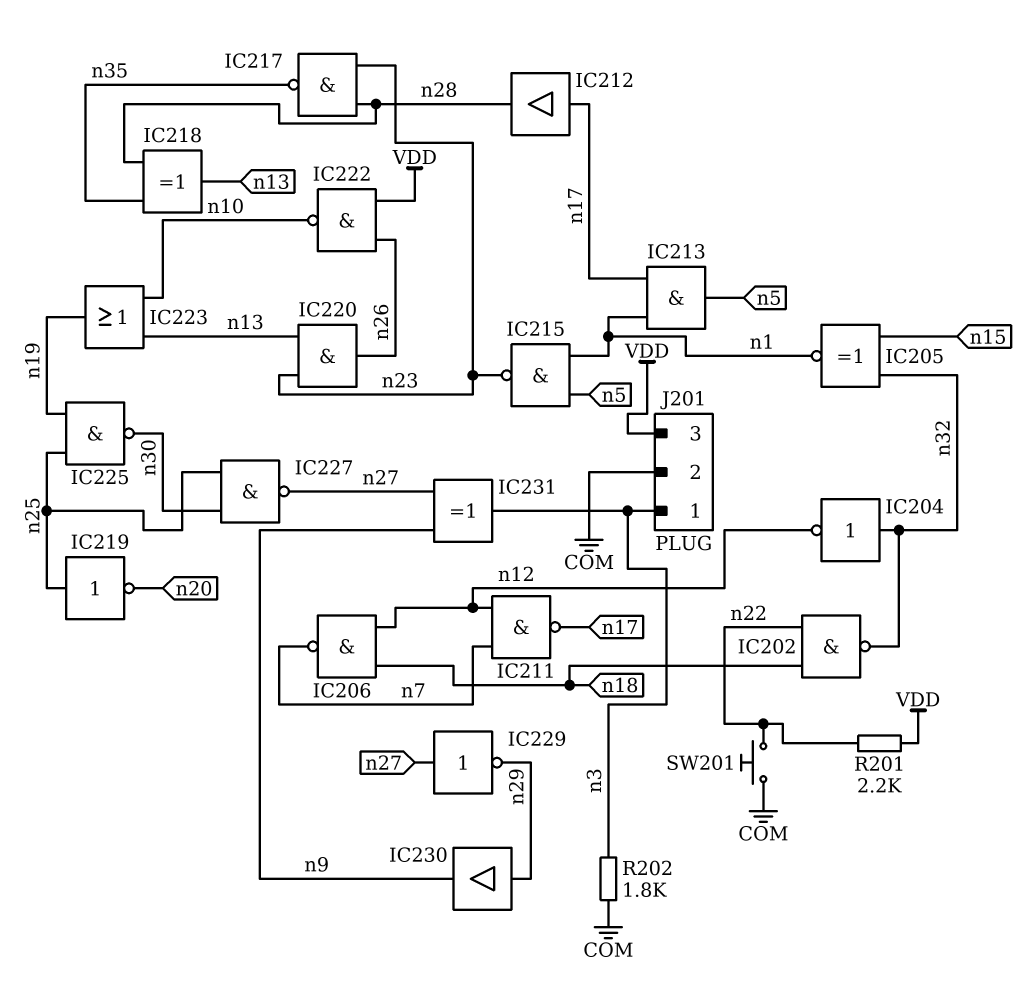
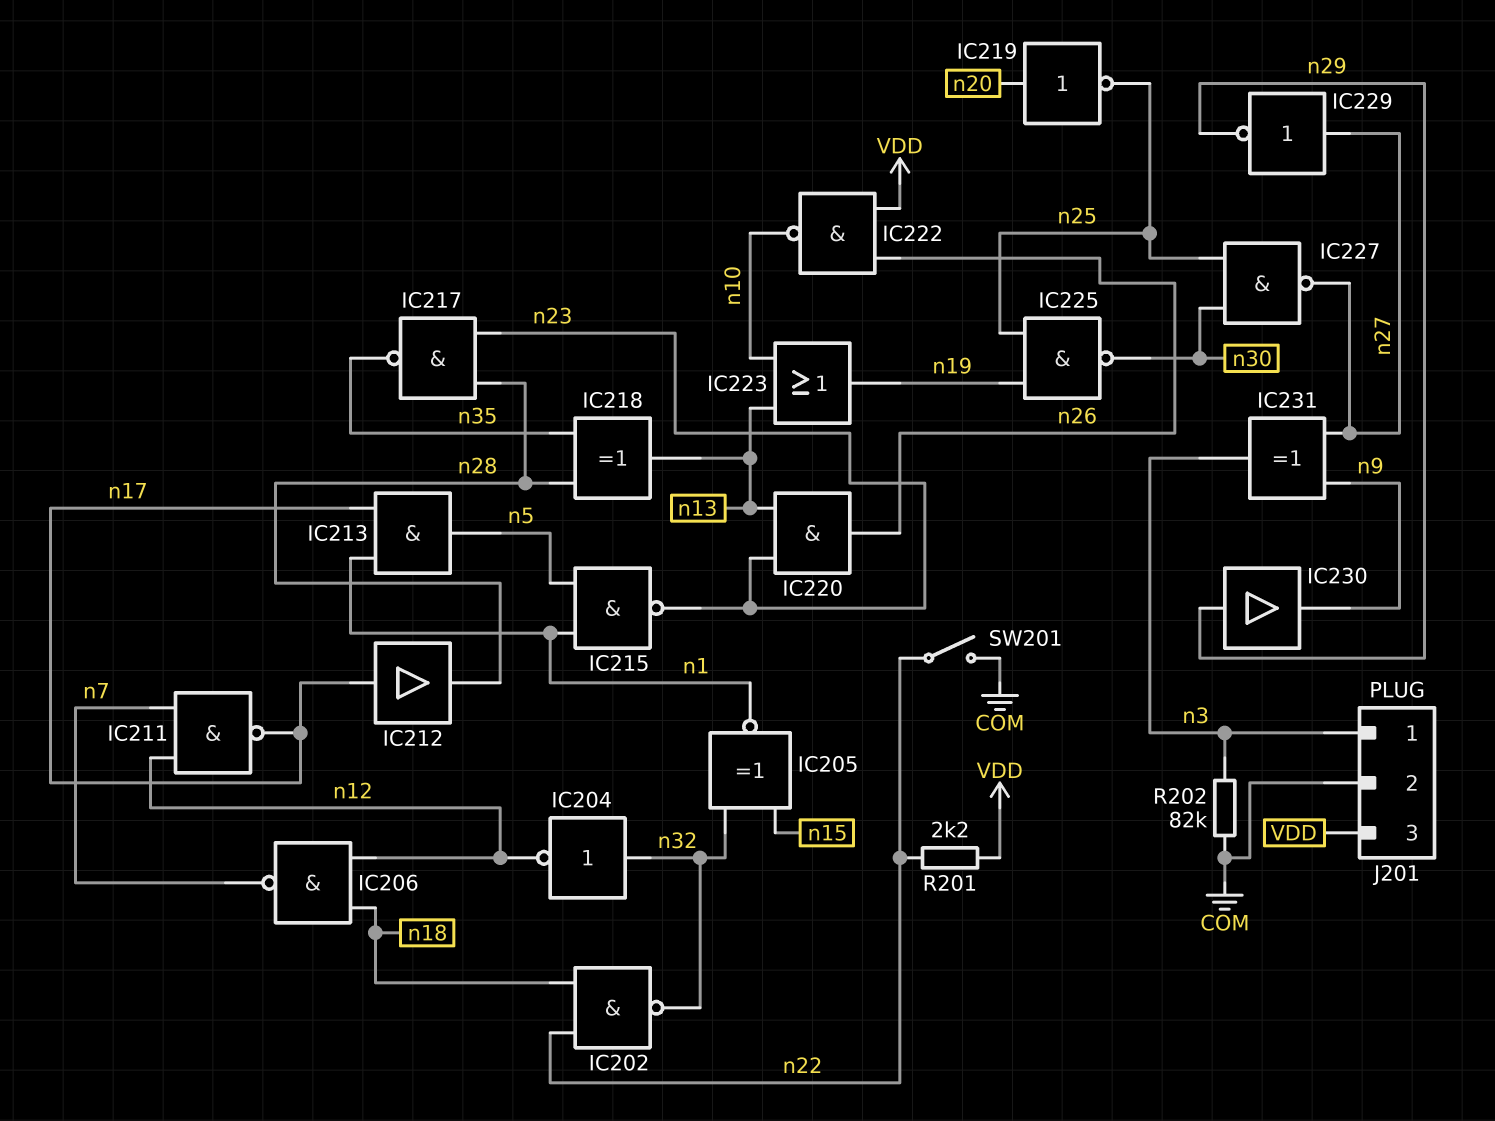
IC219: NOT (in n25, out n20) -> NOT (in n20, out n25)
R202: 1.8k (COM, n3) -> 82k (COM, n3)
SW201: button (COM, n22) -> switch (COM, n22)

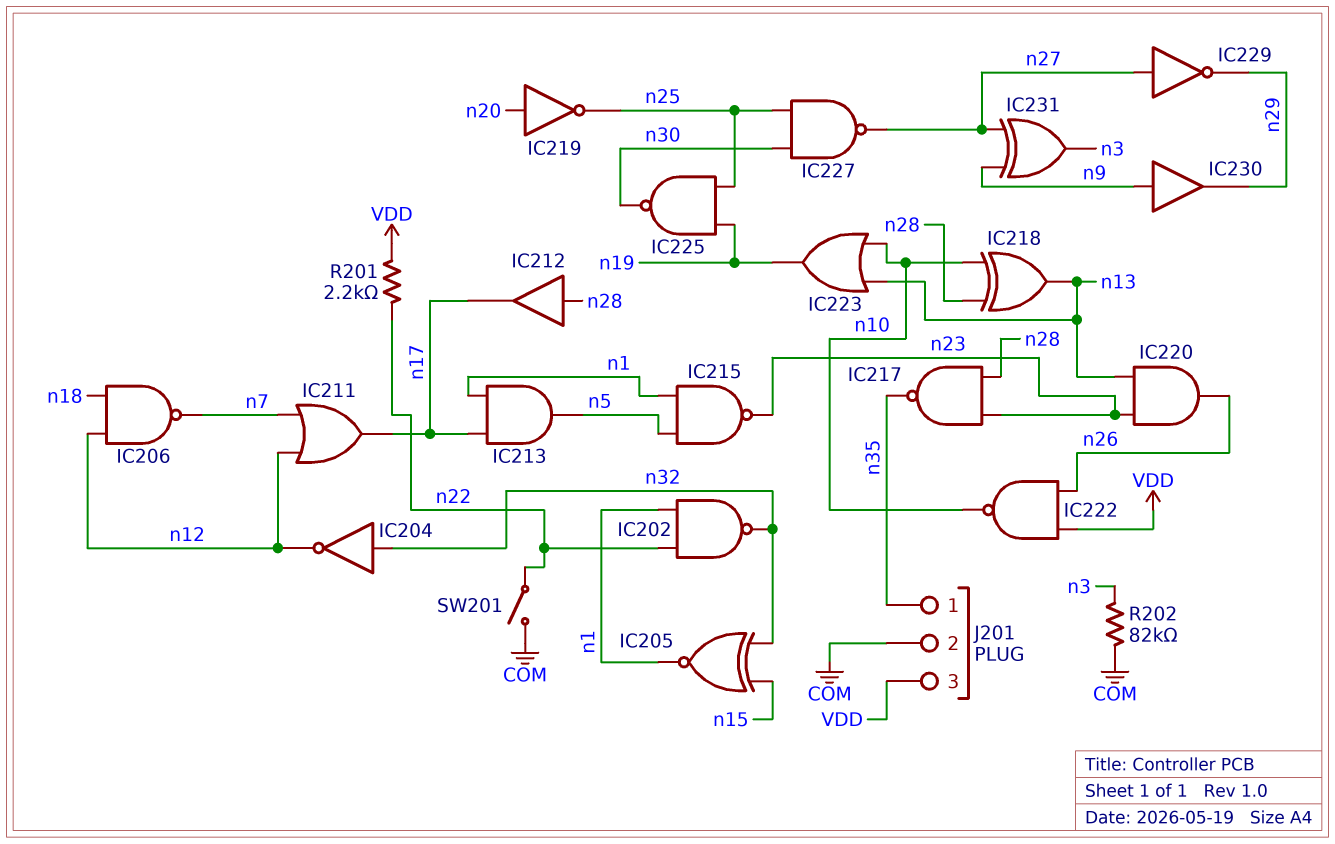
IC202: NAND (in n18, in n22, out n32) -> NAND (in n1, in n22, out n32)
IC211: NAND (in n7, in n12, out n17) -> OR (in n7, in n12, out n17)
IC212: buffer (in n17, out n28) -> buffer (in n28, out n17)
IC218: XOR (in n28, in n35, out n13) -> XOR (in n10, in n28, out n13)
IC230: buffer (in n29, out n9) -> buffer (in n9, out n29)
J201 pin 1: n3 -> n35

